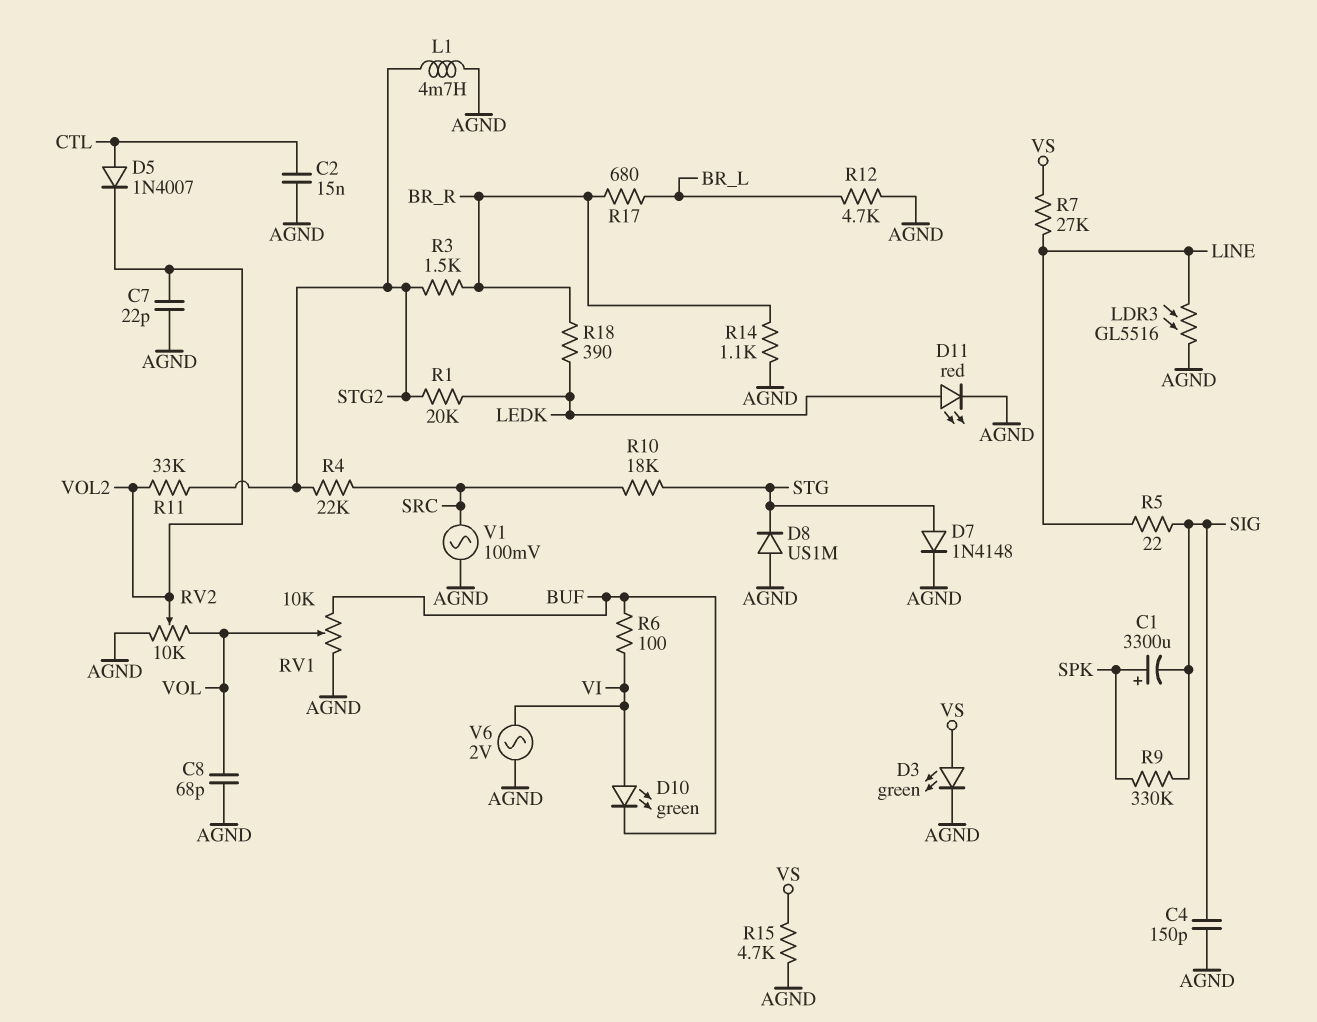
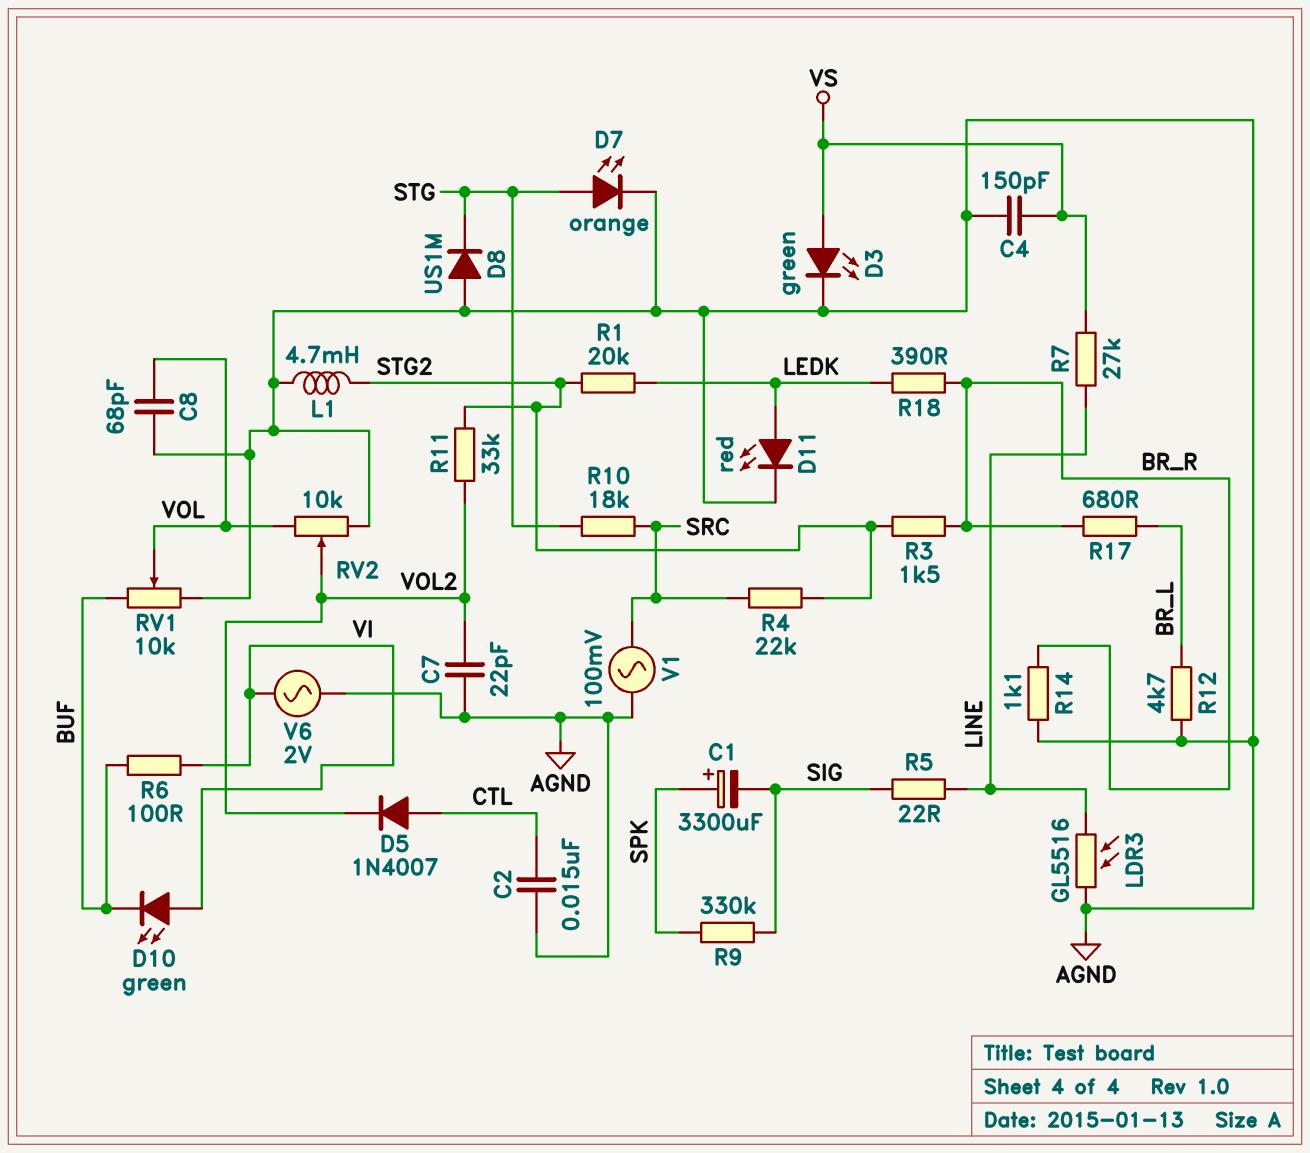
C4: 150pF (AGND, SIG) -> 150pF (AGND, VS)
D7: diode 1N4148 (A STG, K AGND) -> LED orange (A STG, K AGND)
R15: 4.7k (AGND, VS) -> none

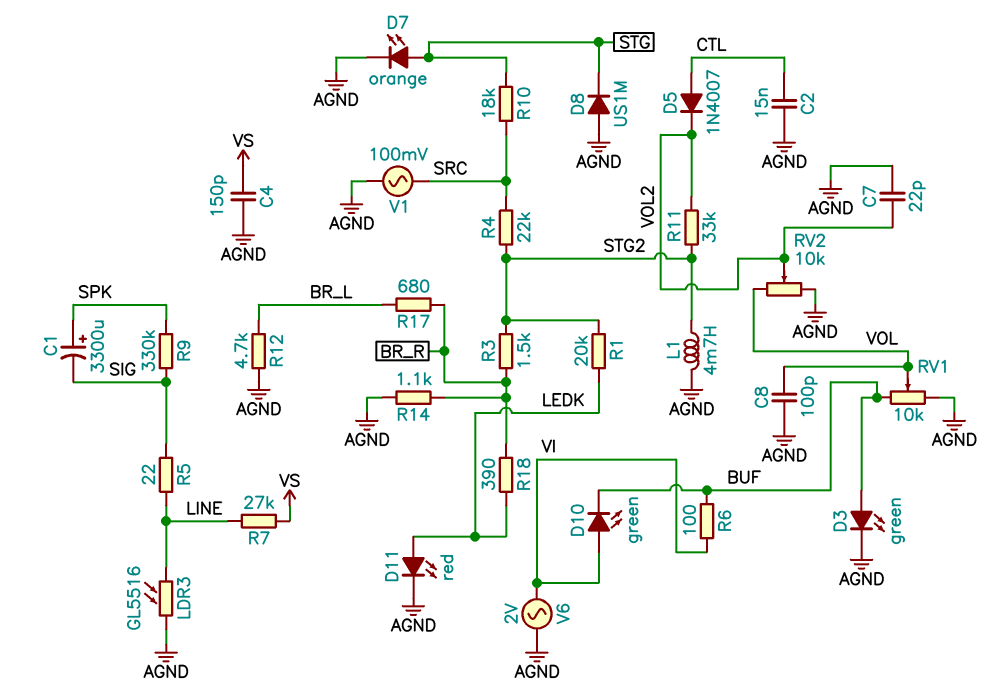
C8: 68pF (AGND, VOL) -> 100pF (AGND, VOL)
D3: LED green (A VS, K AGND) -> LED green (A BUF, K AGND)

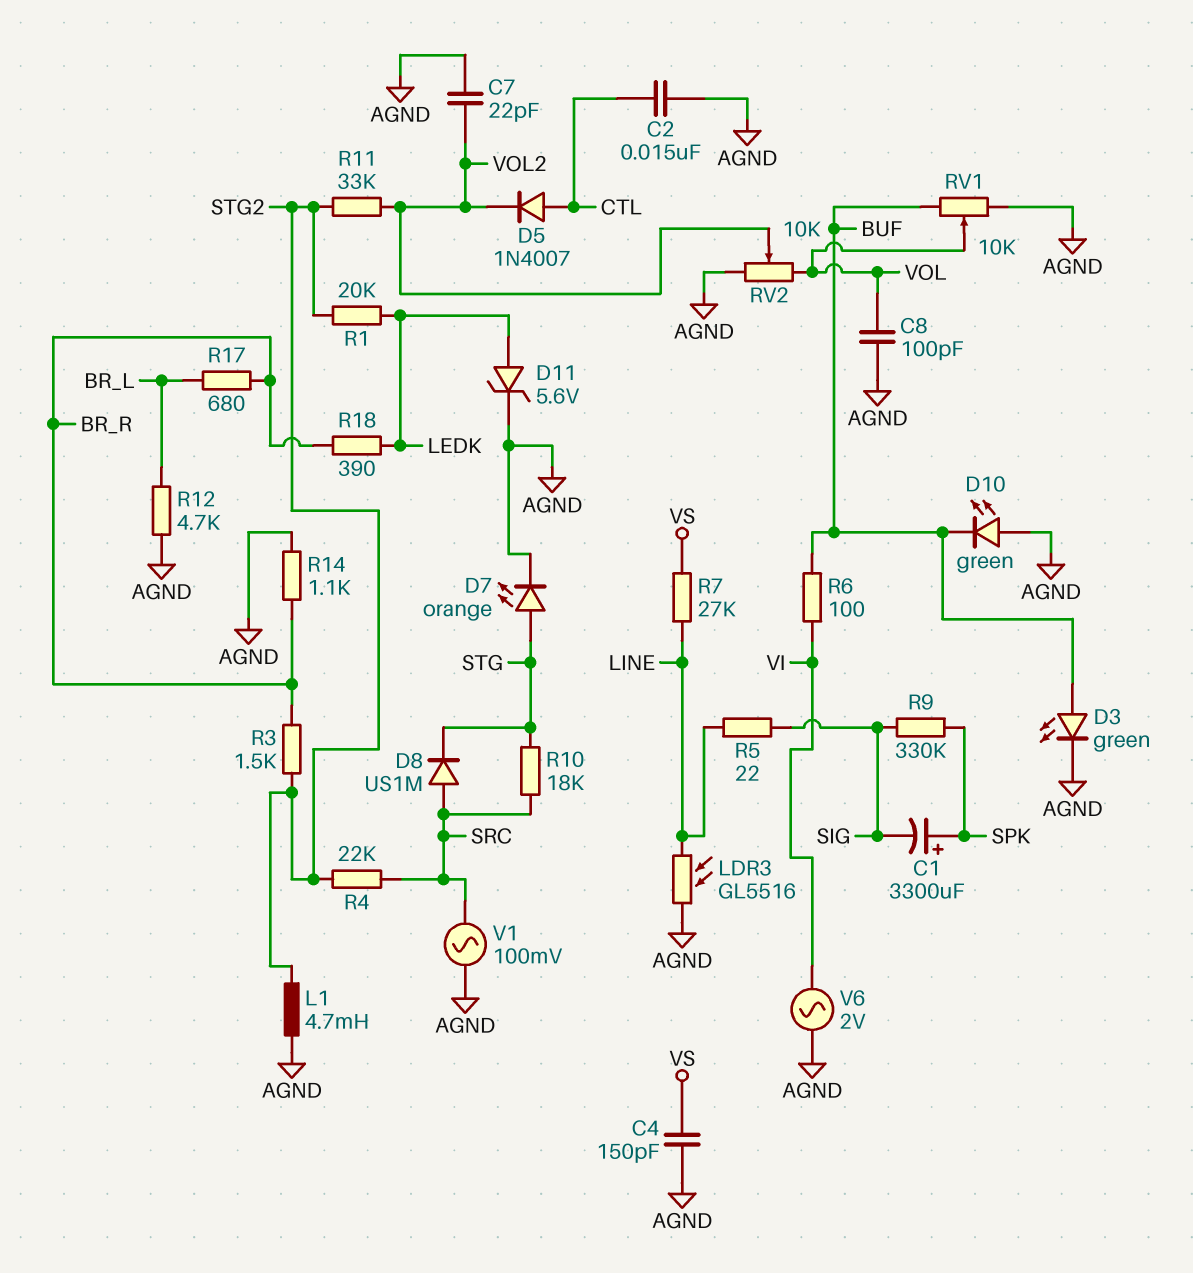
D8: diode US1M (A AGND, K STG) -> diode US1M (A SRC, K STG)
D10: LED green (A VI, K BUF) -> LED green (A AGND, K BUF)
D11: LED red (A LEDK, K AGND) -> zener 5.6V (A LEDK, K AGND)

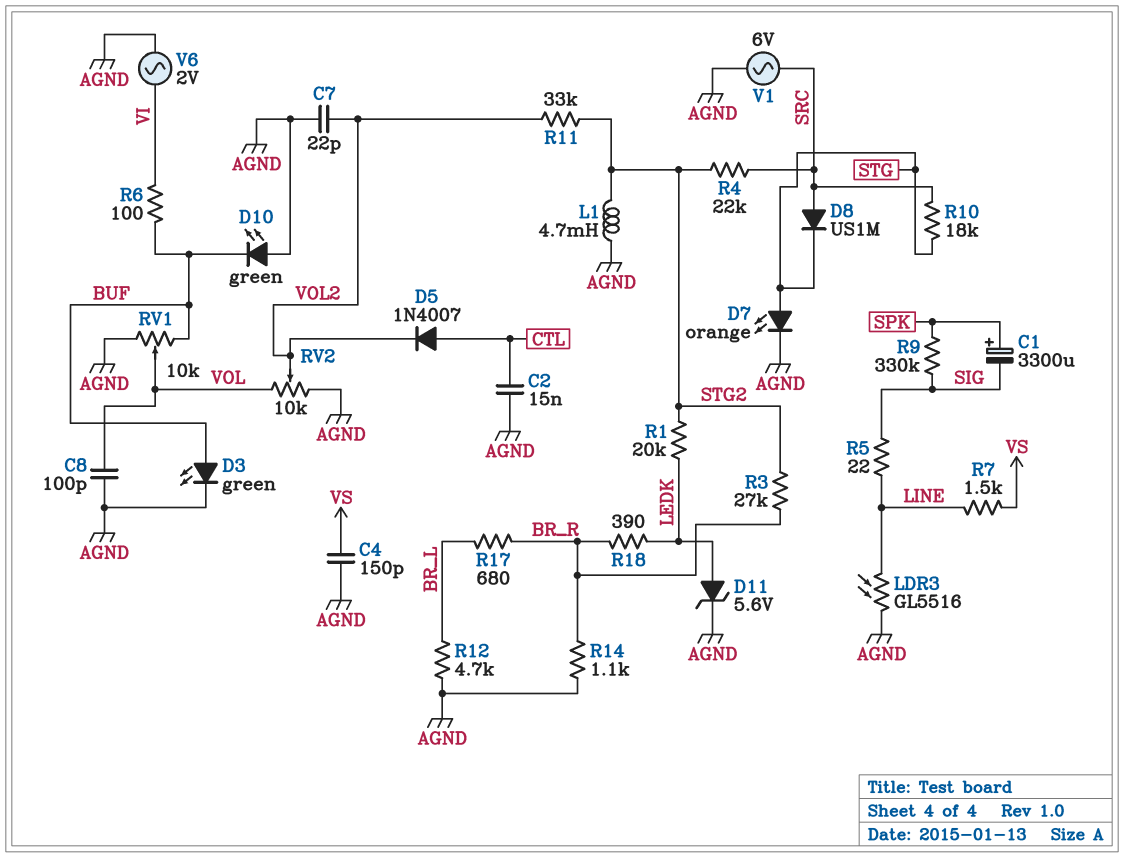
R3: 1.5k (BR_R, STG2) -> 27k (BR_R, STG2)
R7: 27k (LINE, VS) -> 1.5k (LINE, VS)
V1: AC 100mV (AGND, SRC) -> AC 6V (AGND, SRC)

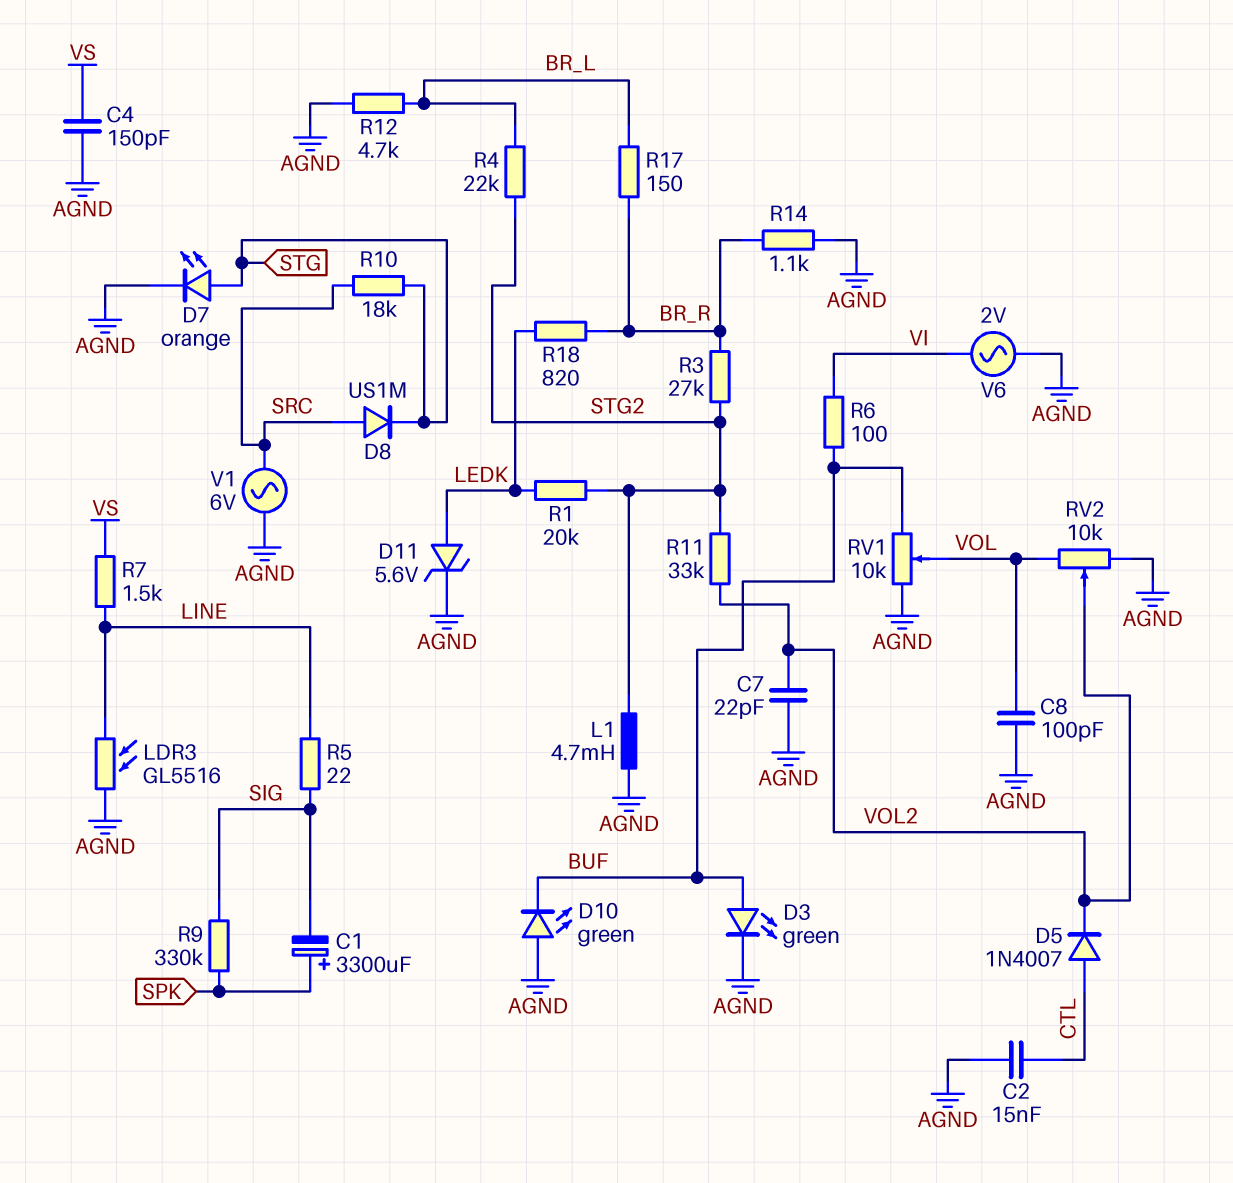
R4: 22k (SRC, STG2) -> 22k (BR_L, STG2)
R17: 680 (BR_L, BR_R) -> 150 (BR_L, BR_R)
R18: 390 (BR_R, LEDK) -> 820 (BR_R, LEDK)

